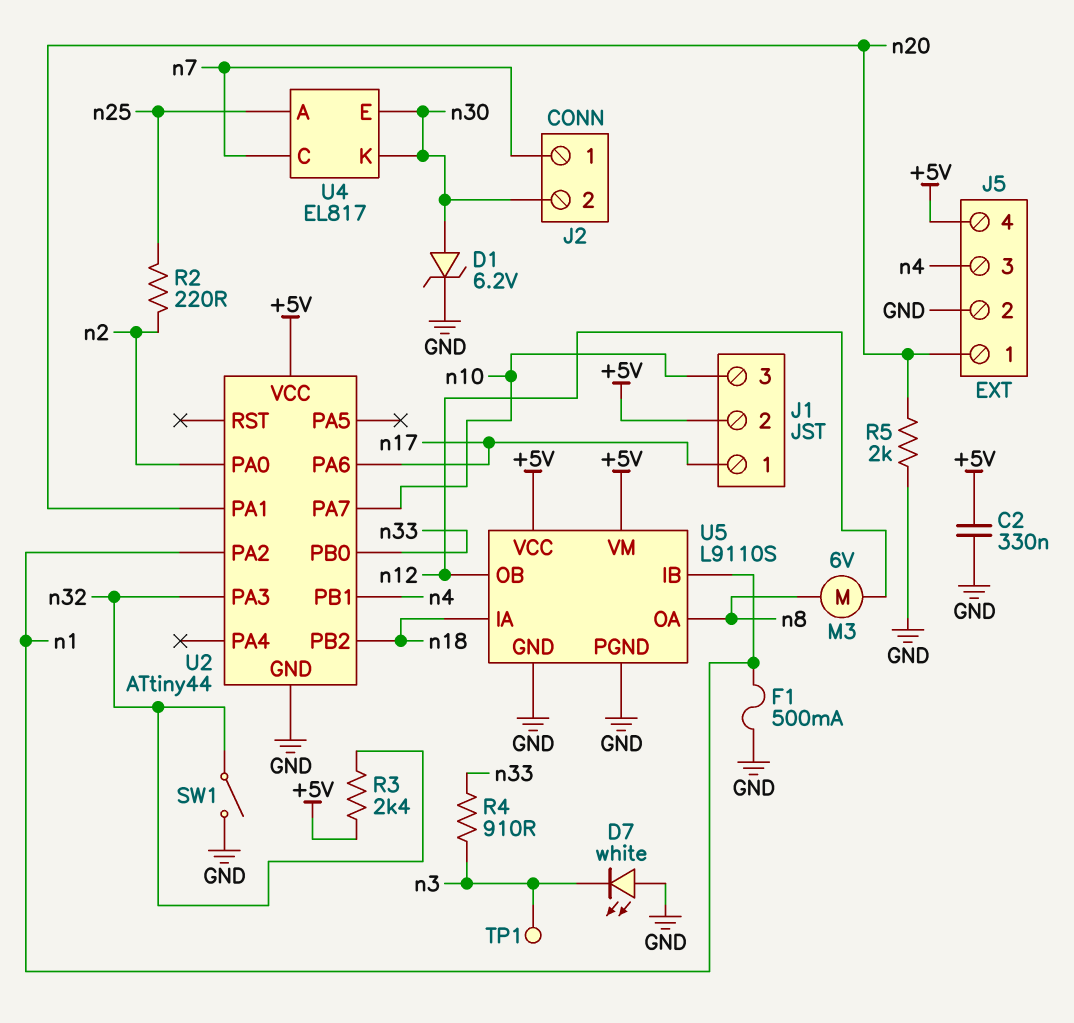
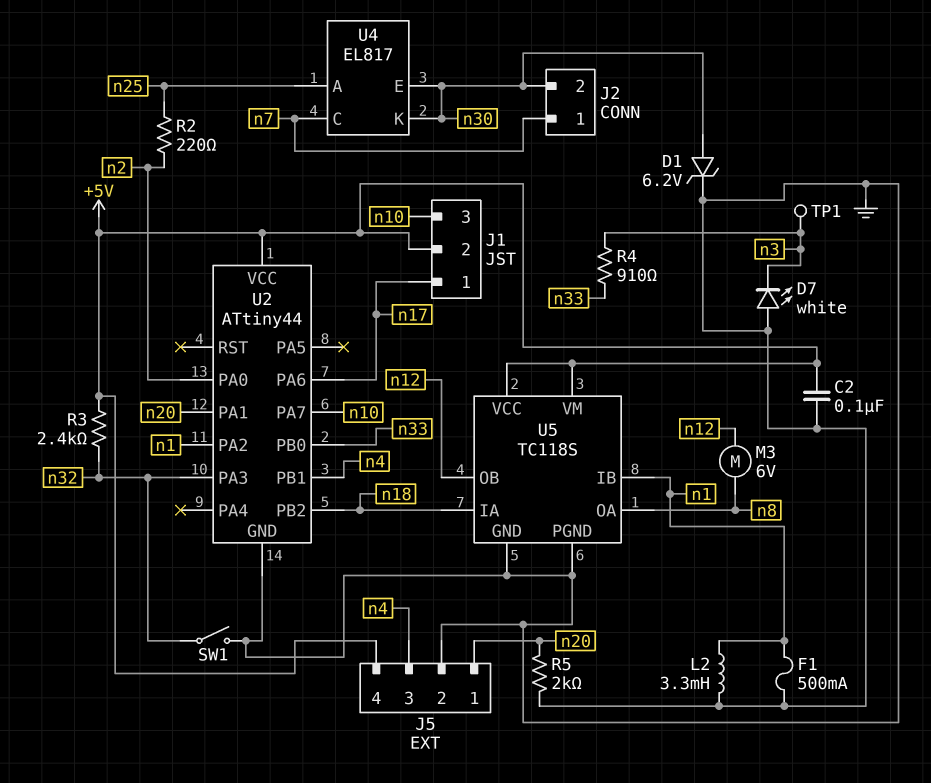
C2: 330nF (+5V, GND) -> 100nF (+5V, GND)
L2: none -> 3.3mH (GND, n1)
U5: L9110S -> TC118S

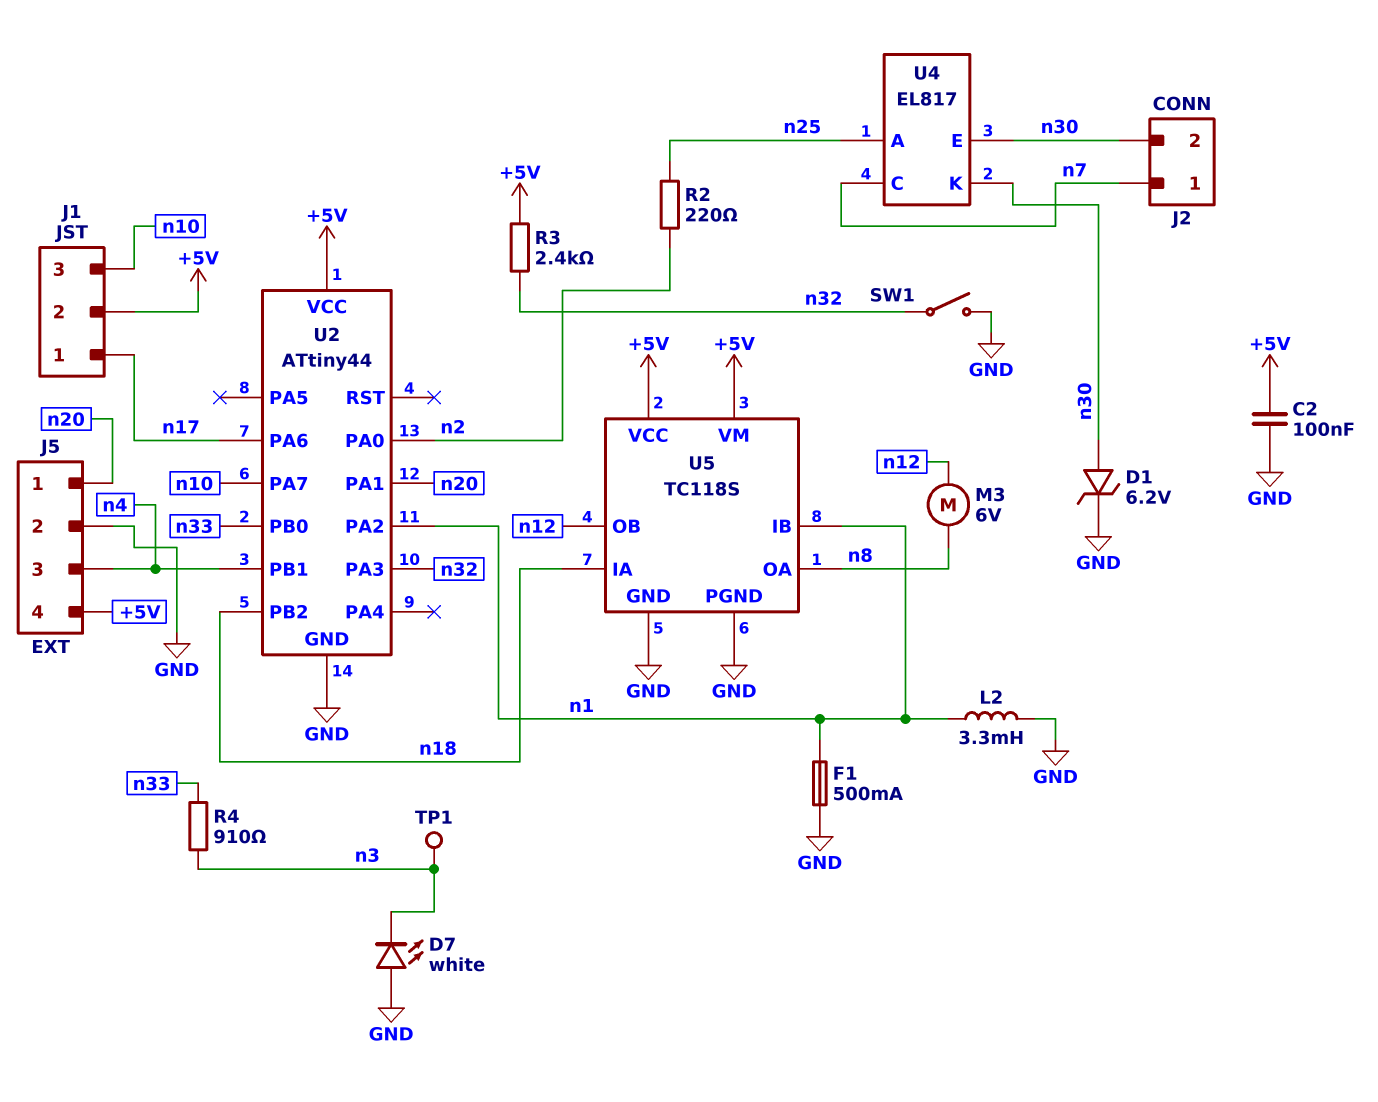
R5: 2k (GND, n20) -> none

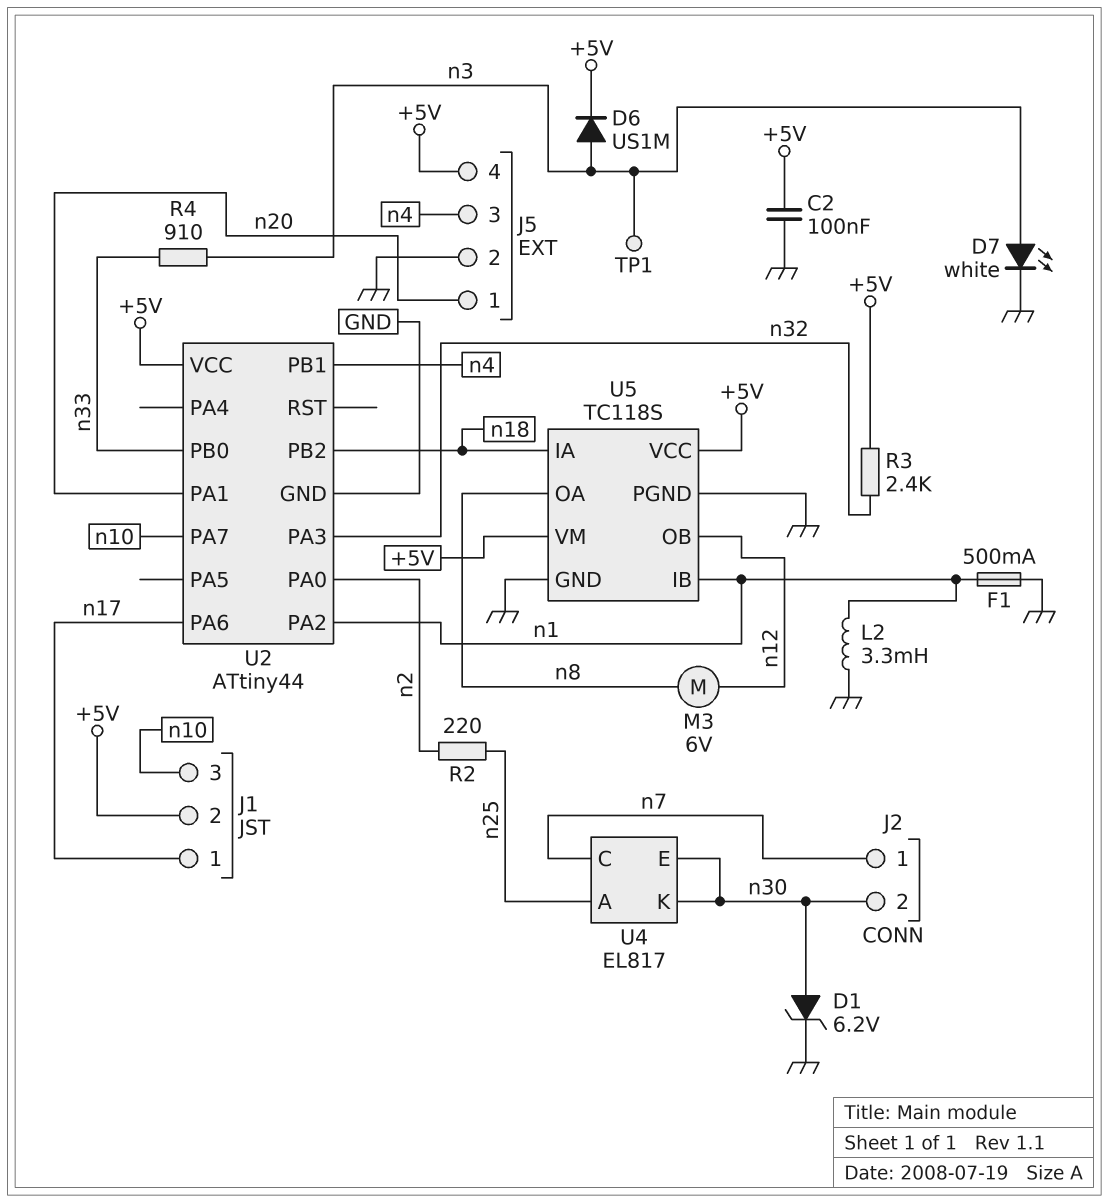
D6: none -> diode US1M (A n3, K +5V)
D7: LED white (A GND, K n3) -> LED white (A n3, K GND)
SW1: switch (GND, n32) -> none

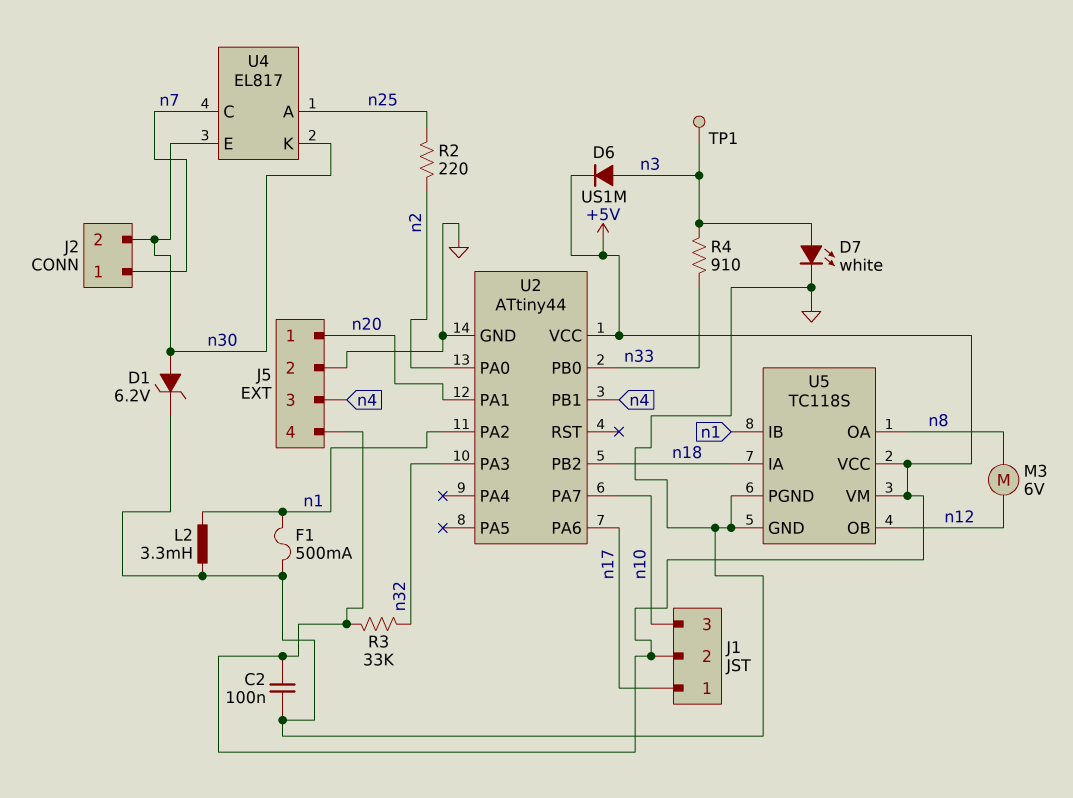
R3: 2.4k (+5V, n32) -> 33k (+5V, n32)

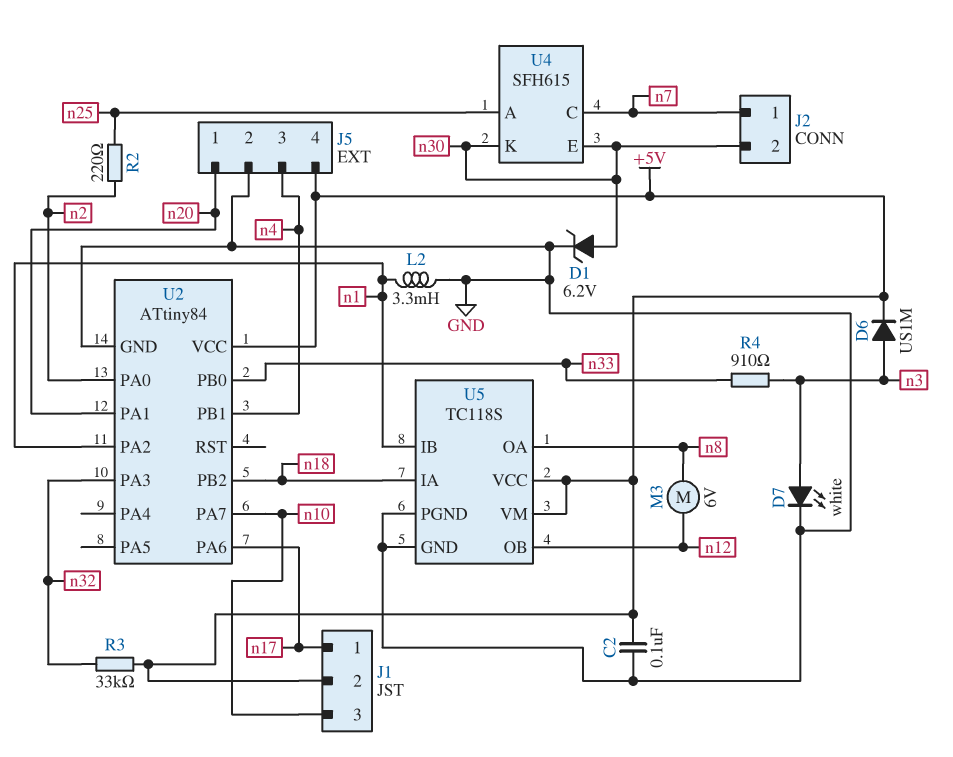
F1: 500mA (GND, n1) -> none
TP1: test point (n3) -> none
U2: ATtiny44 -> ATtiny84
U4: EL817 -> SFH615

